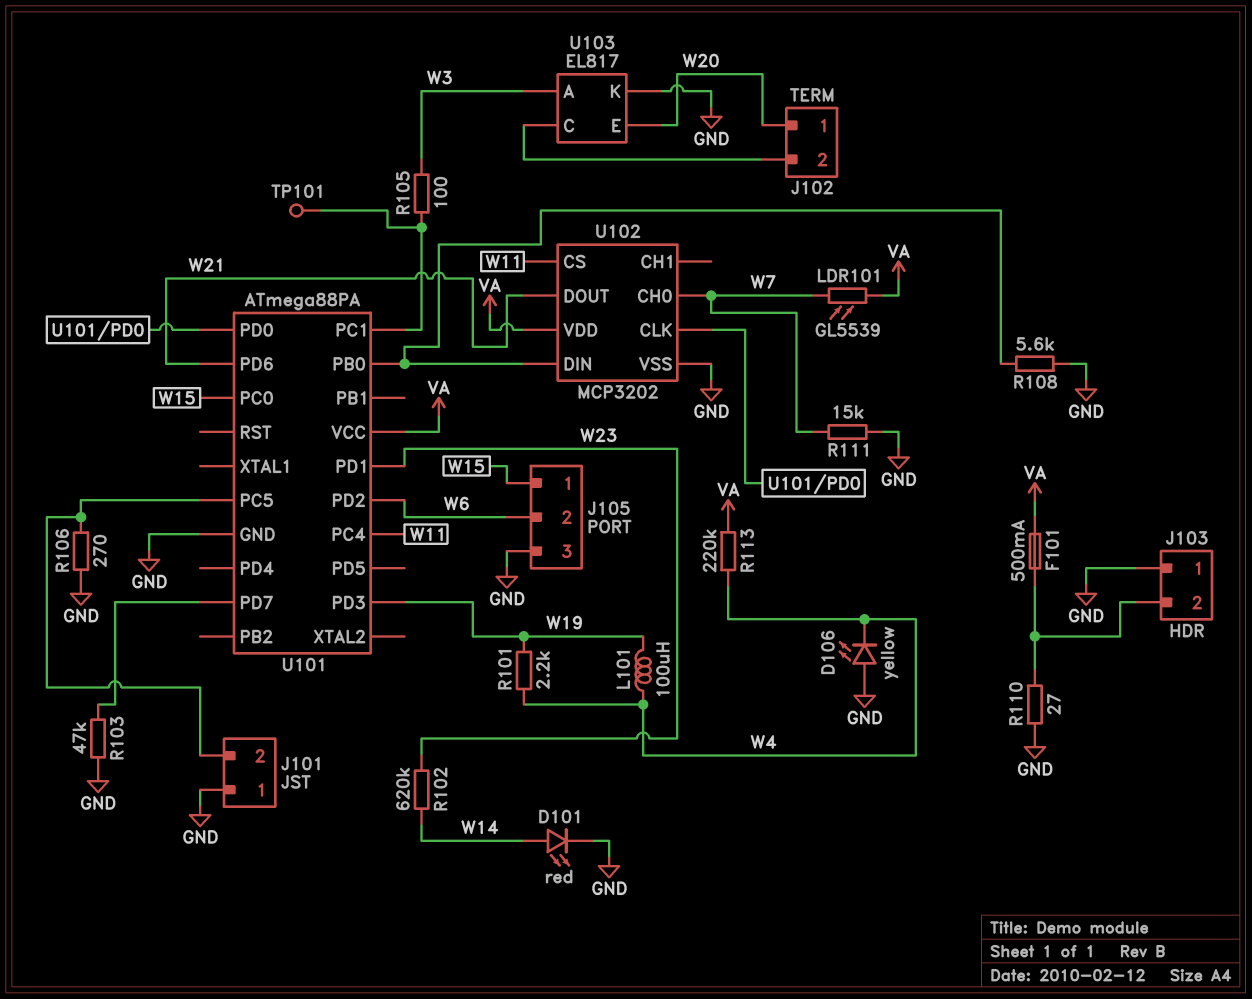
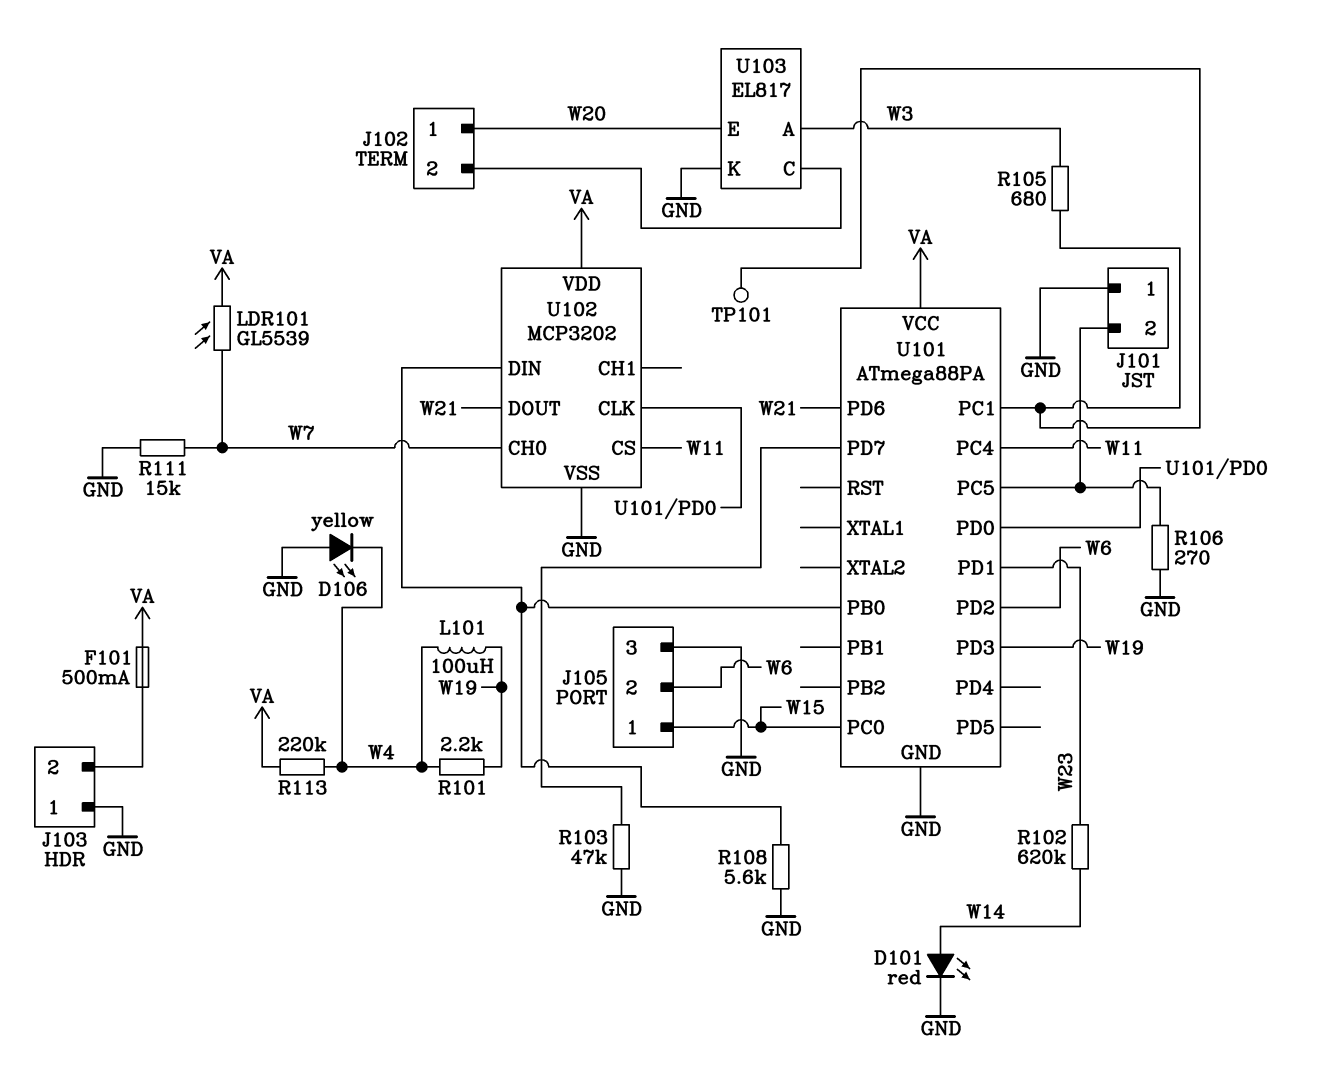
R105: 100 (U101/PC1, W3) -> 680 (U101/PC1, W3)
R110: 27 (GND, J103/2) -> none

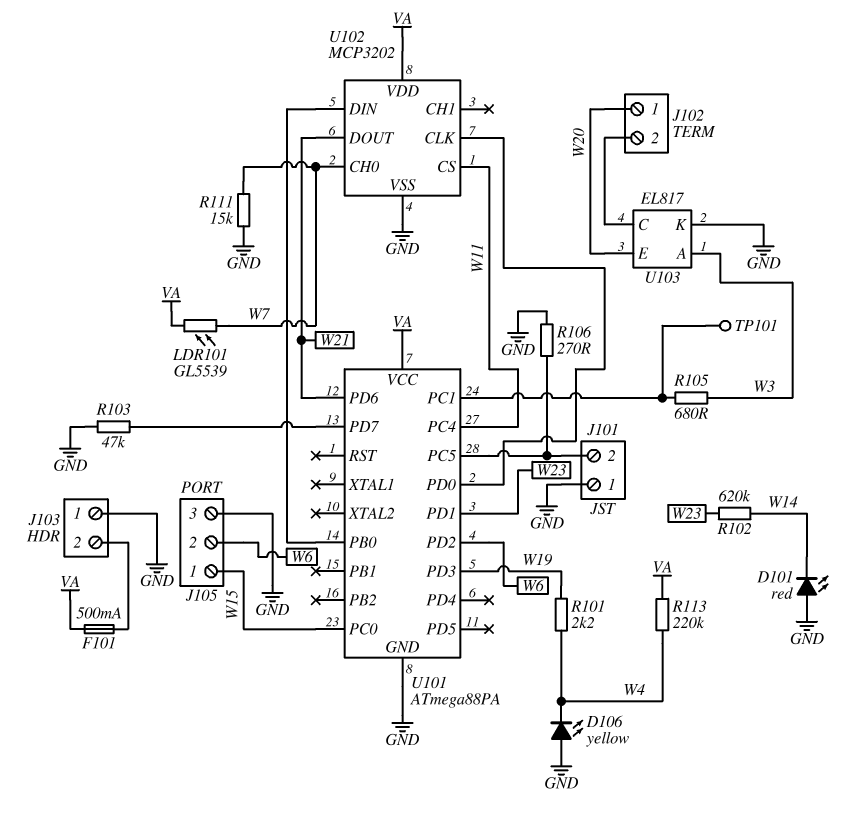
D101: LED red (A W14, K GND) -> LED red (A GND, K W14)
L101: 100uH (W4, W19) -> none
R108: 5.6k (GND, U101/PB0) -> none

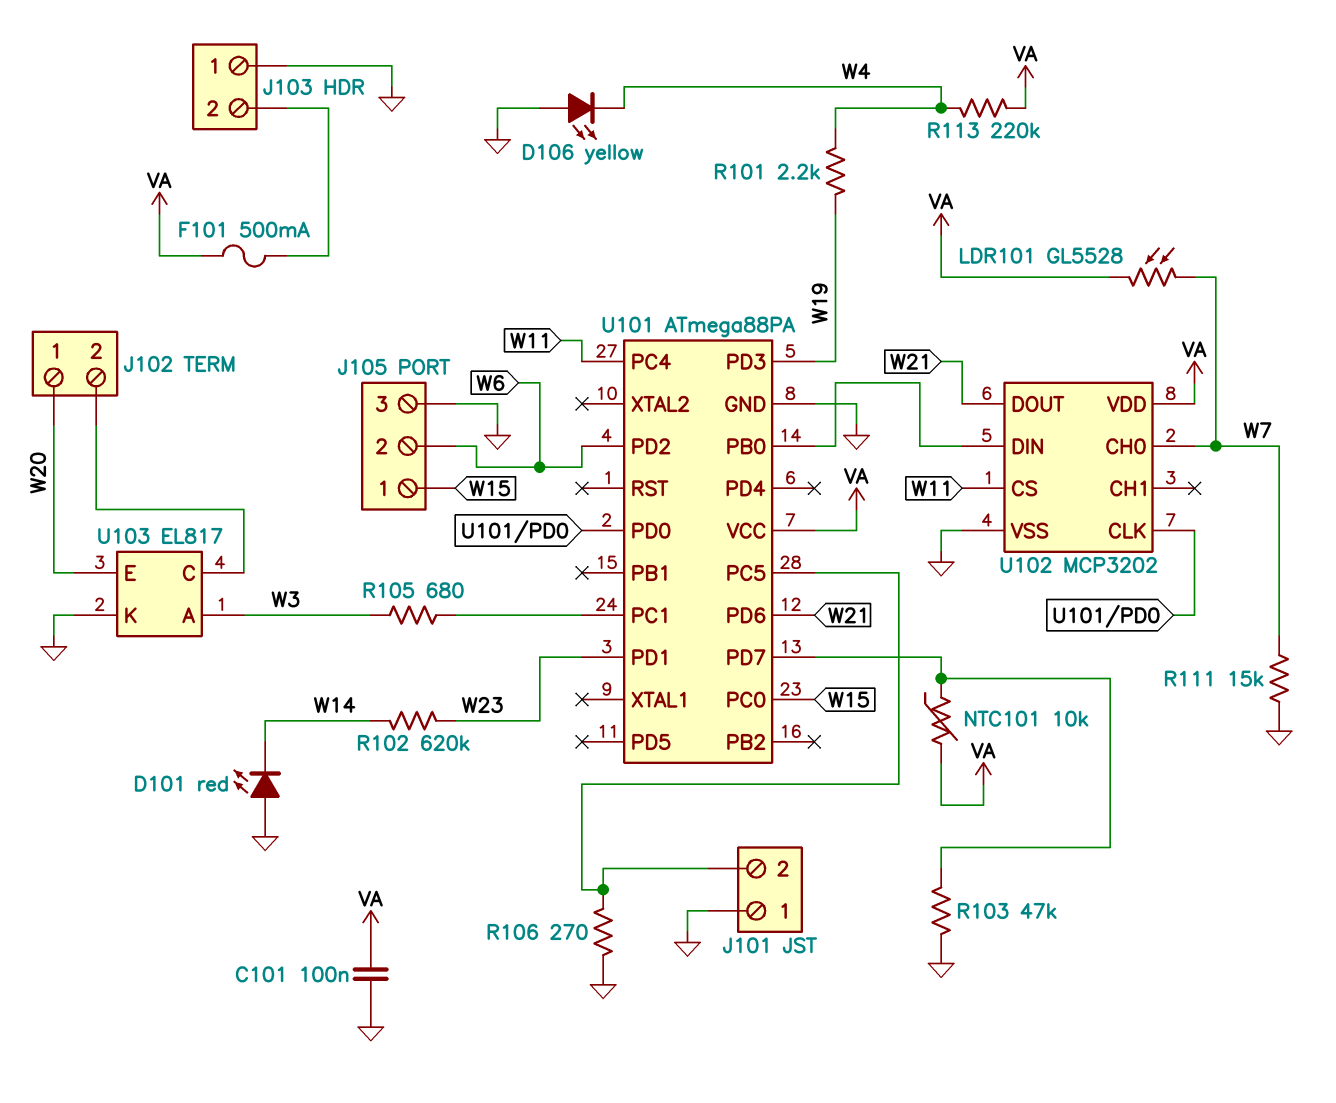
C101: none -> 100nF (GND, VA)
LDR101: GL5539 (VA, W7) -> GL5528 (VA, W7)
NTC101: none -> 10k (U101/PD7, VA)
TP101: test point (U101/PC1) -> none

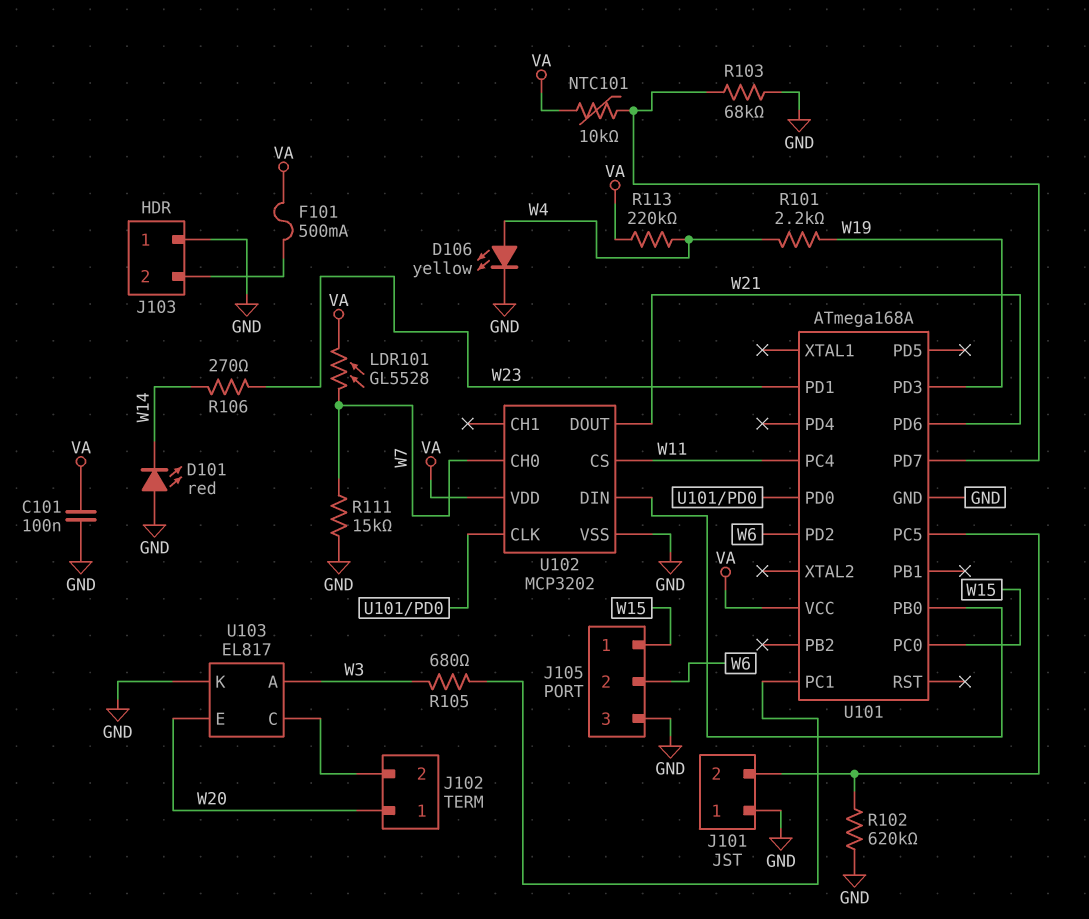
D106: LED yellow (A GND, K W4) -> LED yellow (A W4, K GND)
R102: 620k (W14, W23) -> 620k (GND, J101/2)
R103: 47k (GND, U101/PD7) -> 68k (GND, U101/PD7)
R106: 270 (GND, J101/2) -> 270 (W14, W23)
U101: ATmega88PA -> ATmega168A

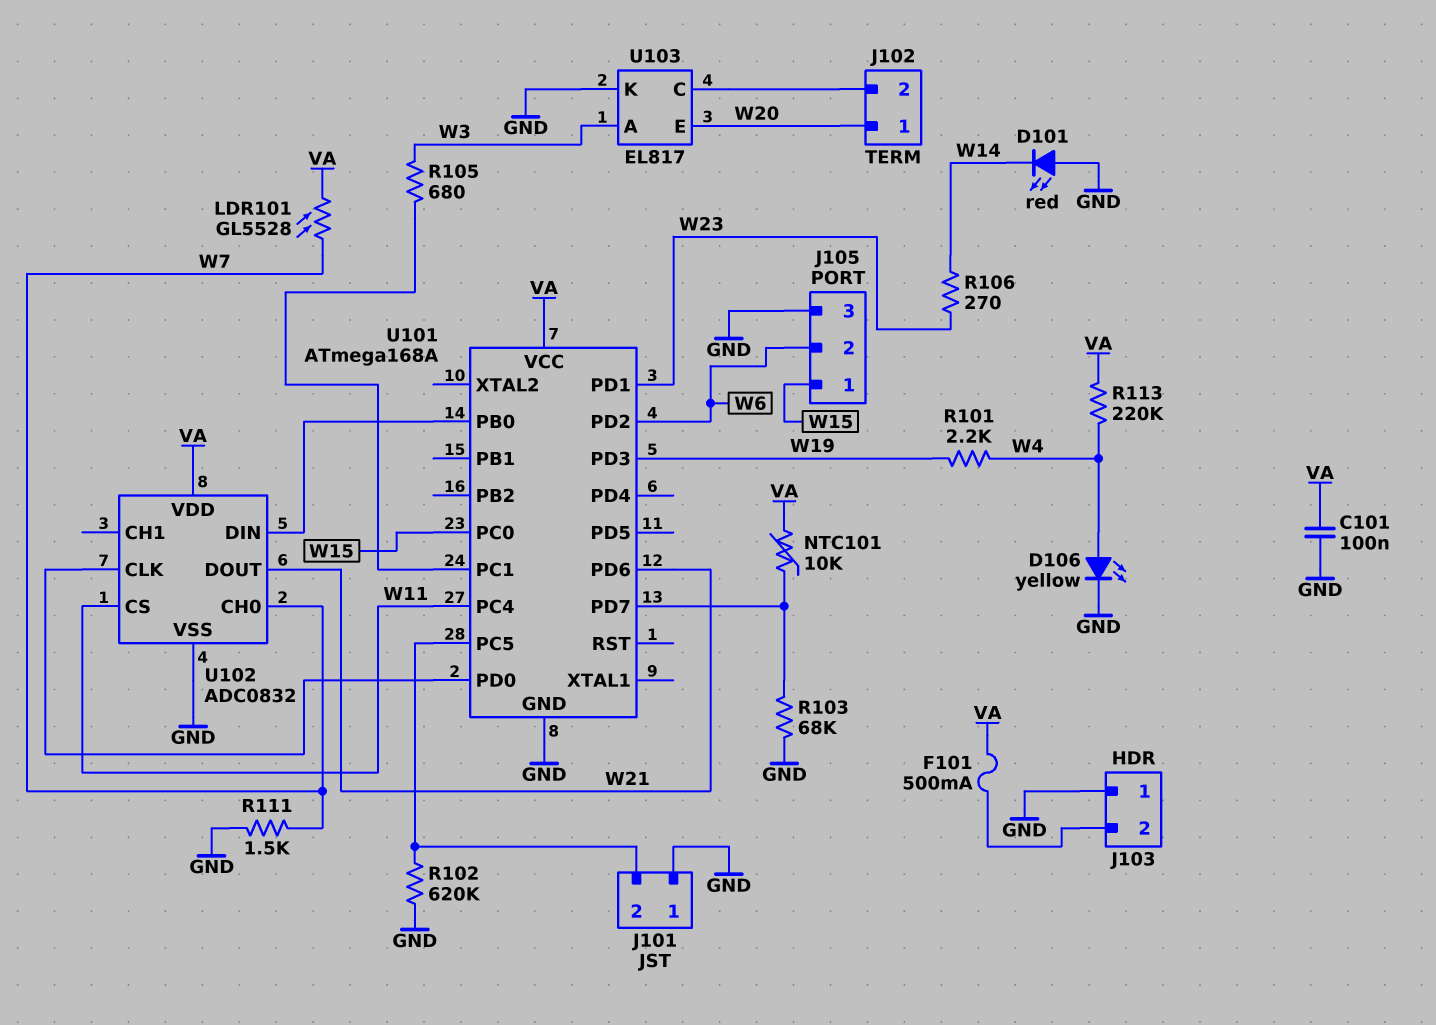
R111: 15k (GND, W7) -> 1.5k (GND, W7)
U102: MCP3202 -> ADC0832

